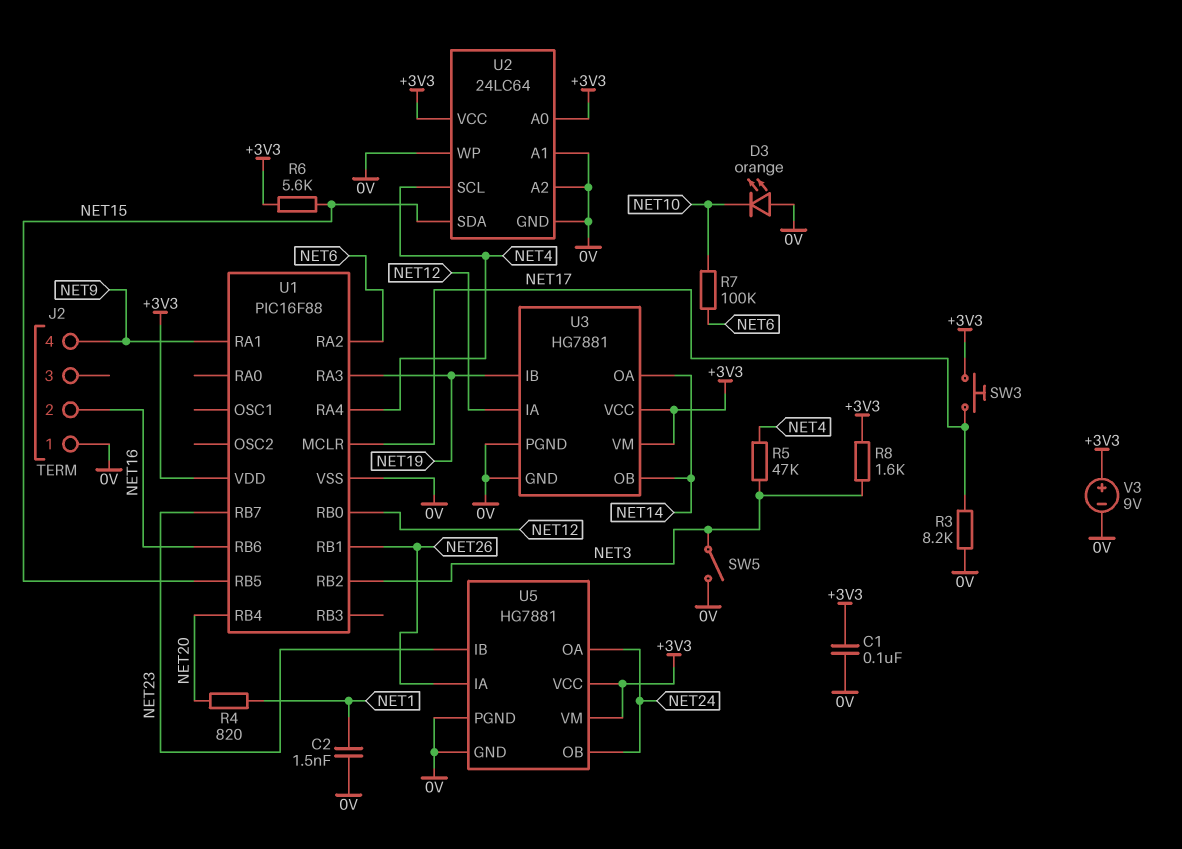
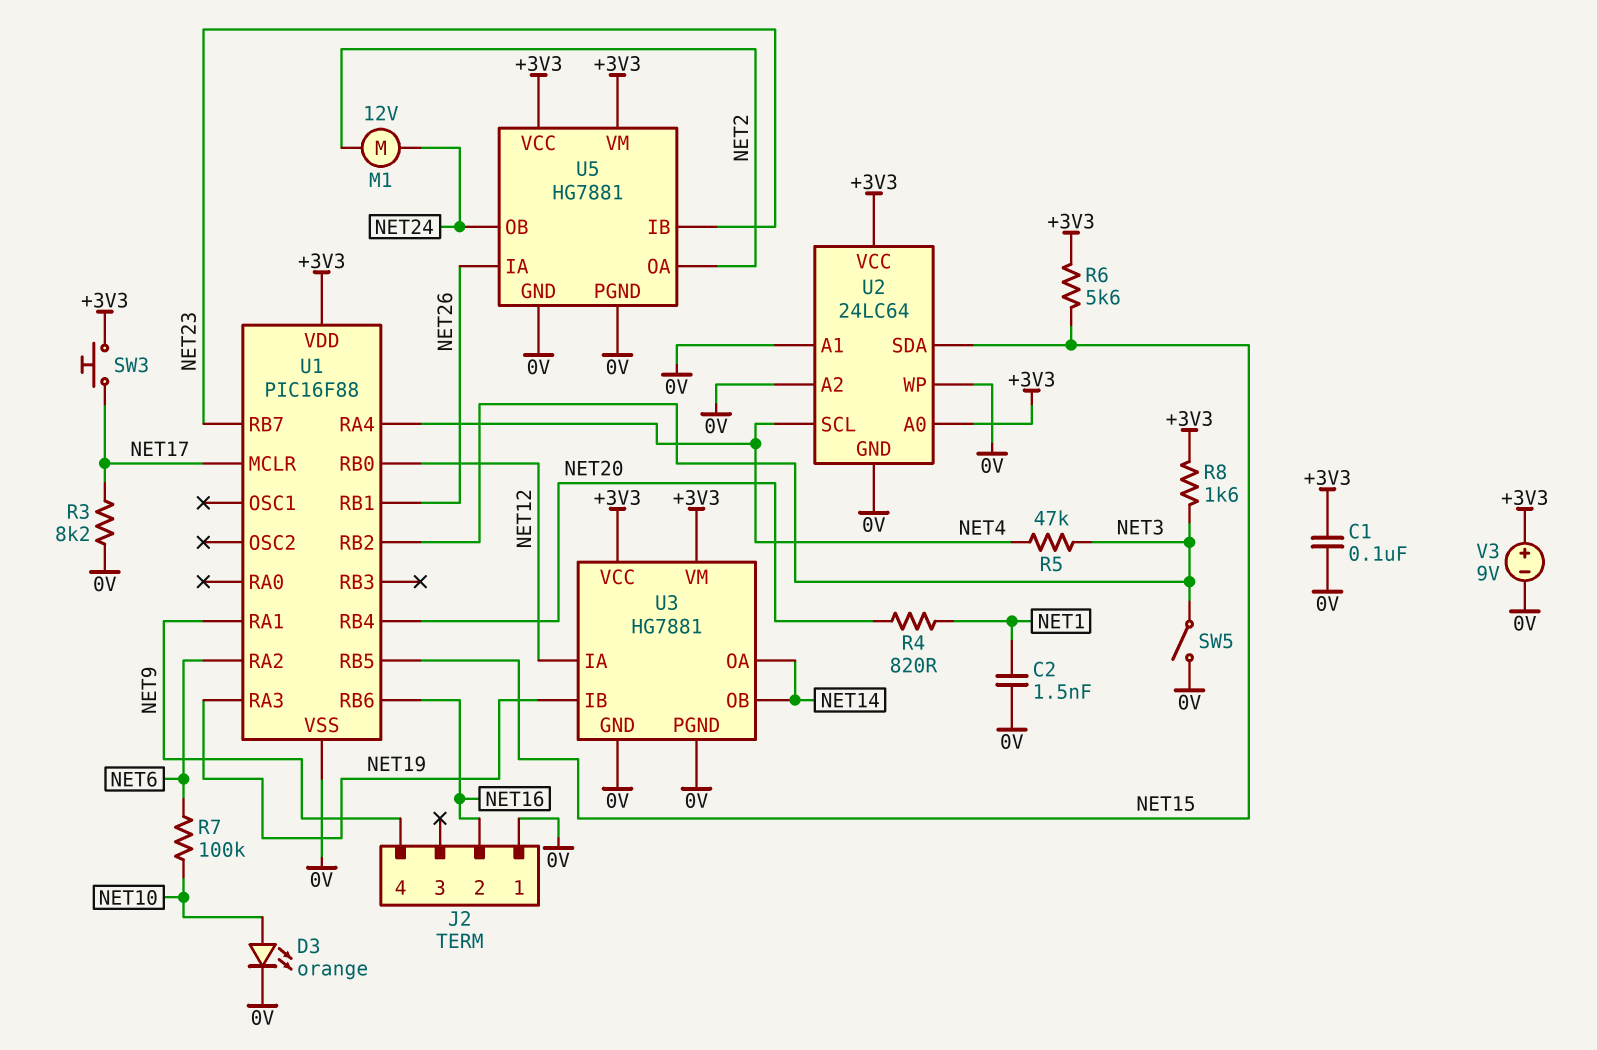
D3: LED orange (A 0V, K NET10) -> LED orange (A NET10, K 0V)
M1: none -> motor 12V (NET2, NET24)
U5 pin OA: NET24 -> NET2

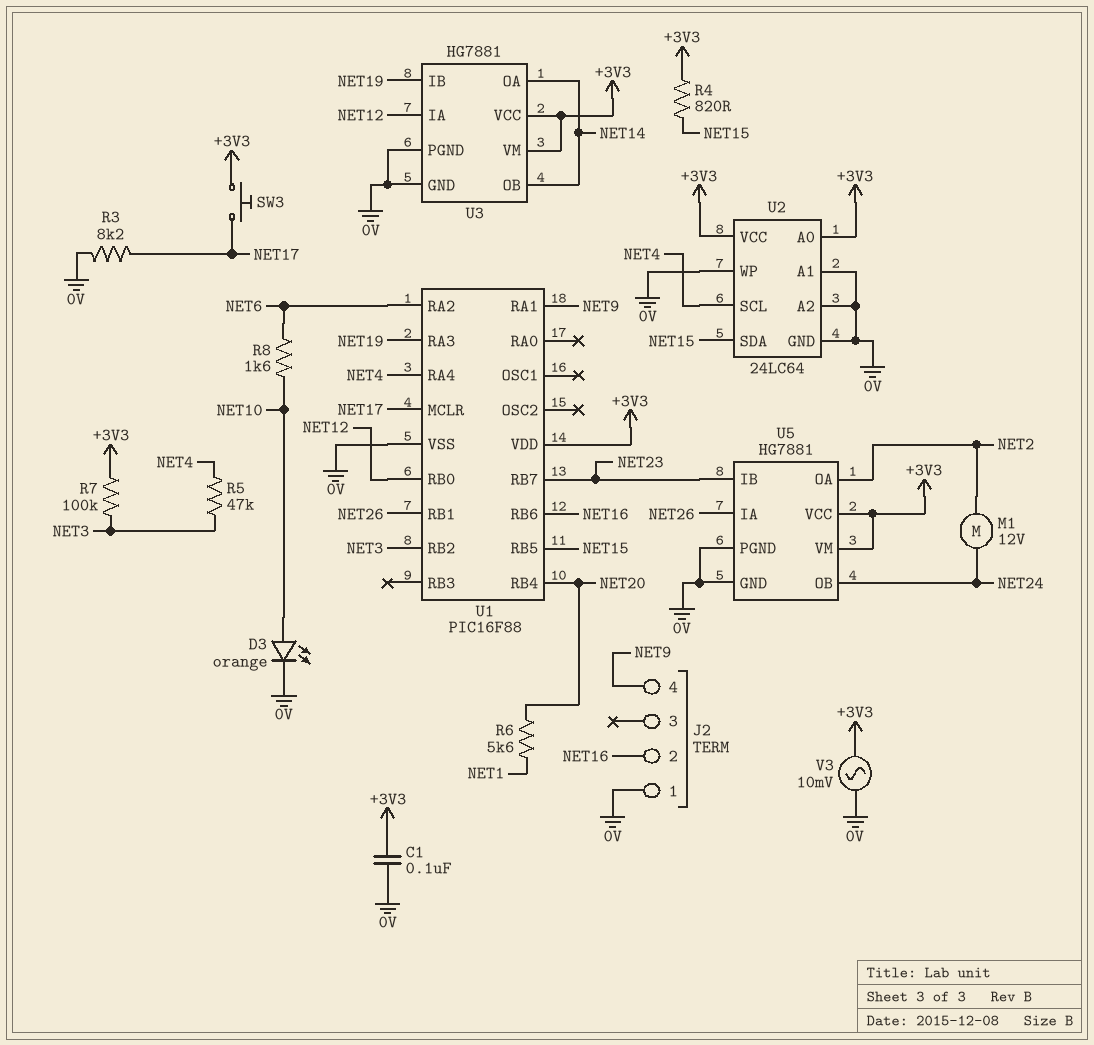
C2: 1.5nF (0V, NET1) -> none
R4: 820 (NET1, NET20) -> 820 (+3V3, NET15)
R6: 5.6k (+3V3, NET15) -> 5.6k (NET1, NET20)
R7: 100k (NET6, NET10) -> 100k (+3V3, NET3)
R8: 1.6k (+3V3, NET3) -> 1.6k (NET6, NET10)
SW5: switch (0V, NET3) -> none
V3: 9V (plus +3V3, minus 0V) -> AC 10mV (+3V3, 0V)

